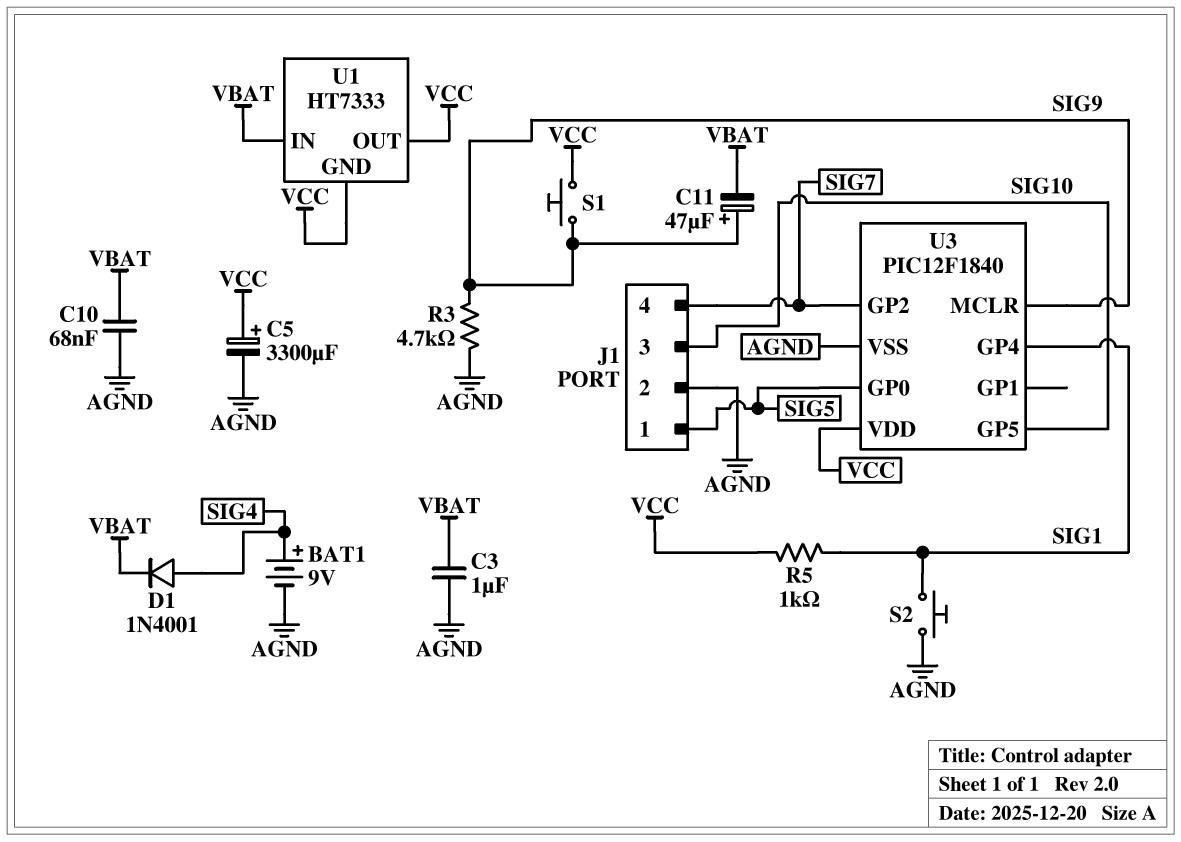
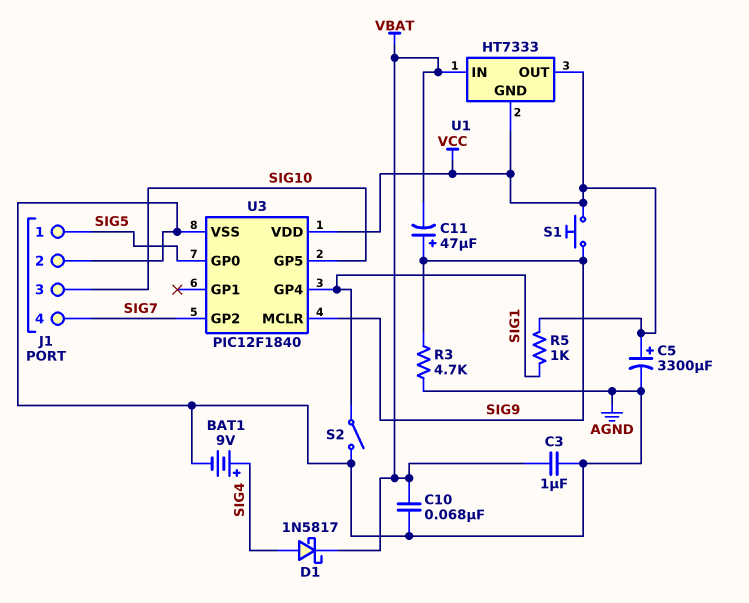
D1: diode 1N4001 (A SIG4, K VBAT) -> schottky 1N5817 (A SIG4, K VBAT)
S2: button (AGND, SIG1) -> switch (AGND, SIG1)

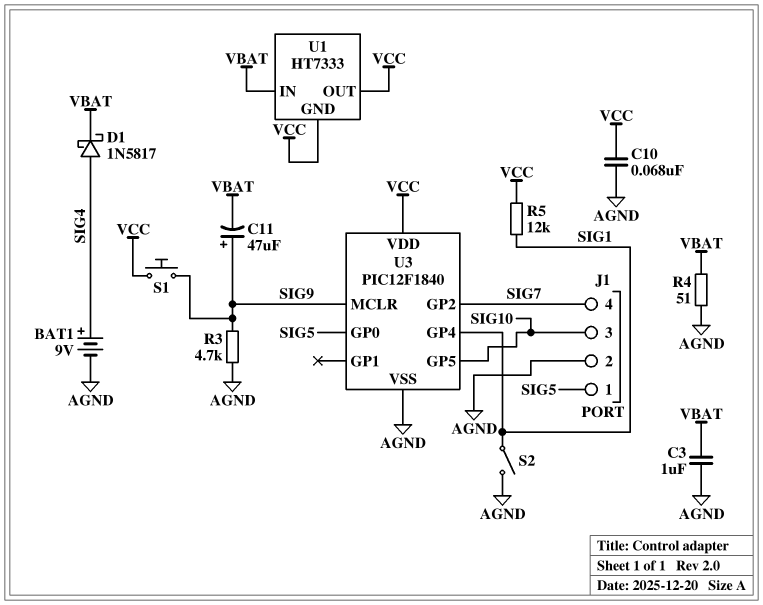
C5: 3300uF (plus VCC, minus AGND) -> none
C10: 68nF (AGND, VBAT) -> 68nF (AGND, VCC)
R4: none -> 51 (AGND, VBAT)
R5: 1k (SIG1, VCC) -> 12k (SIG1, VCC)

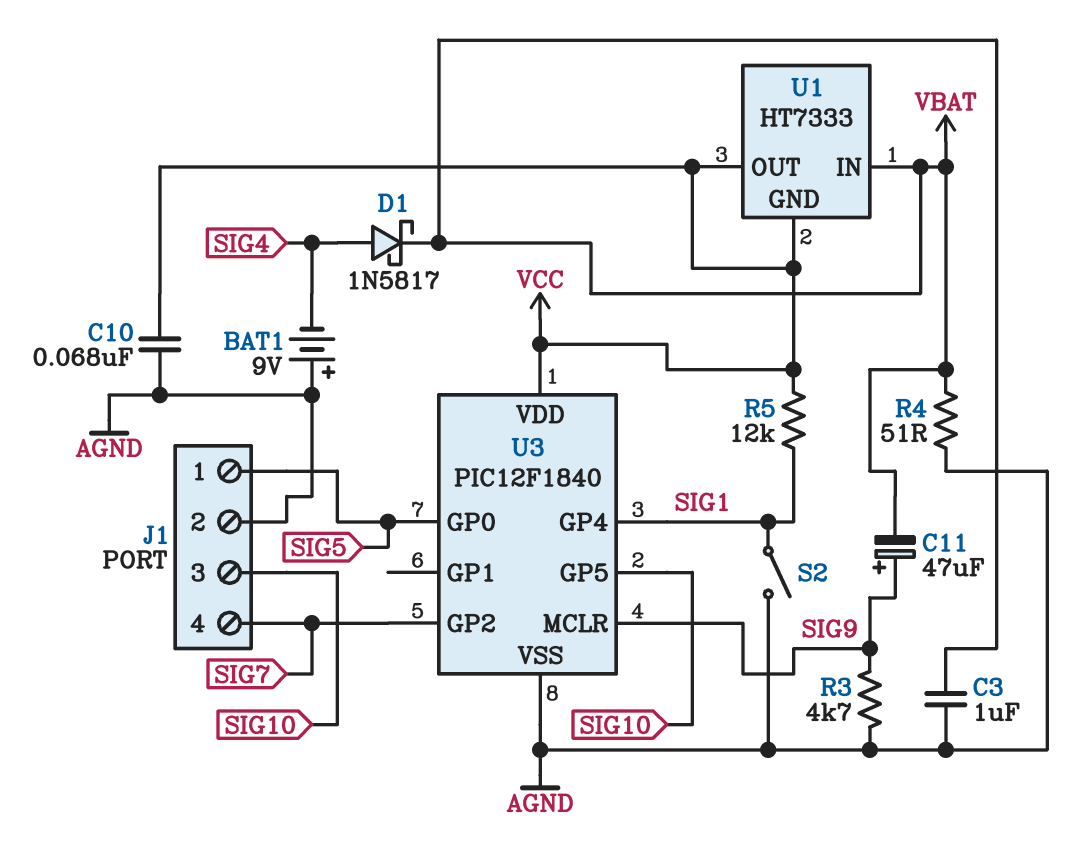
BAT1: 9V (plus SIG4, minus AGND) -> 9V (plus AGND, minus SIG4)
S1: button (SIG9, VCC) -> none

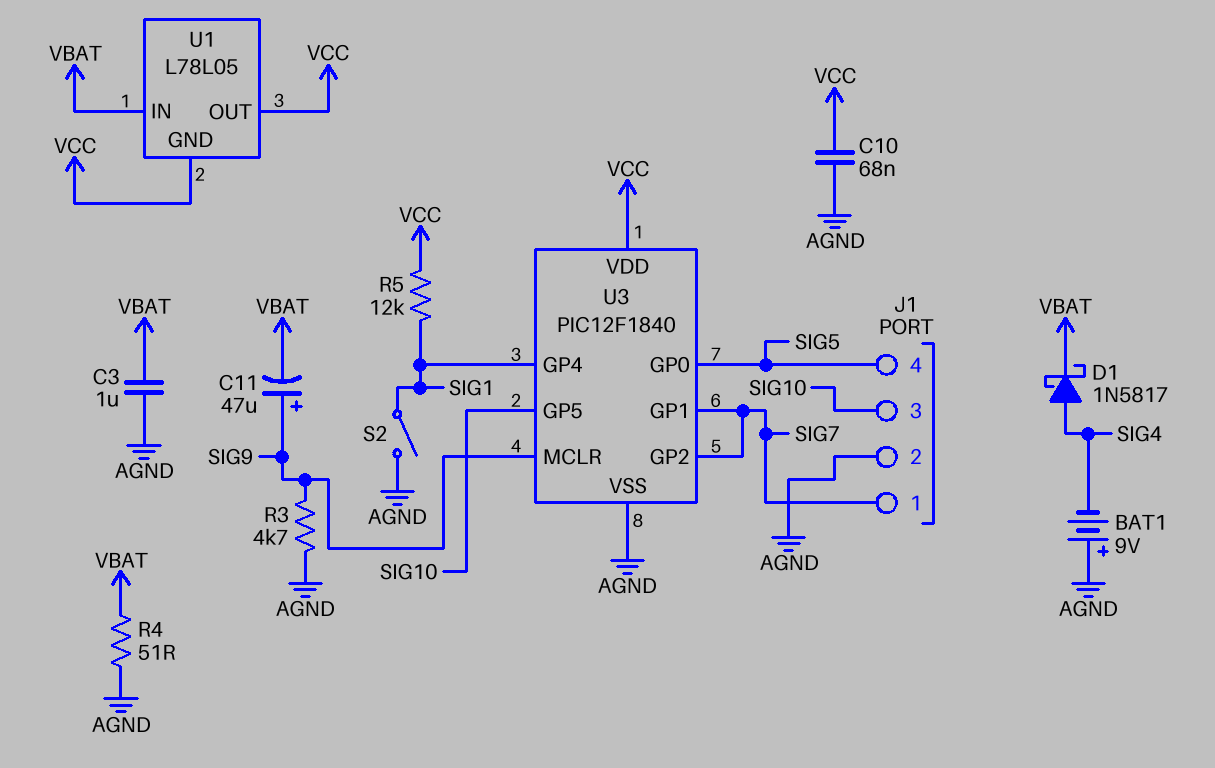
J1 pin 1: SIG5 -> SIG7
J1 pin 4: SIG7 -> SIG5
U1: HT7333 -> L78L05
U3 pin GP1: none -> SIG7

